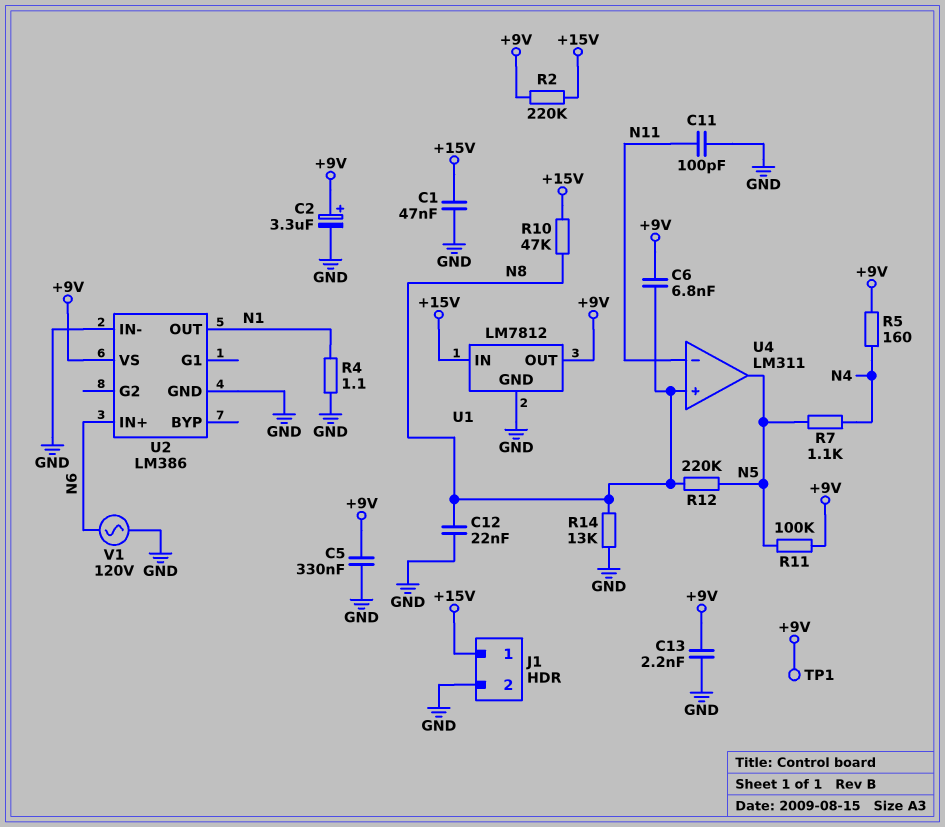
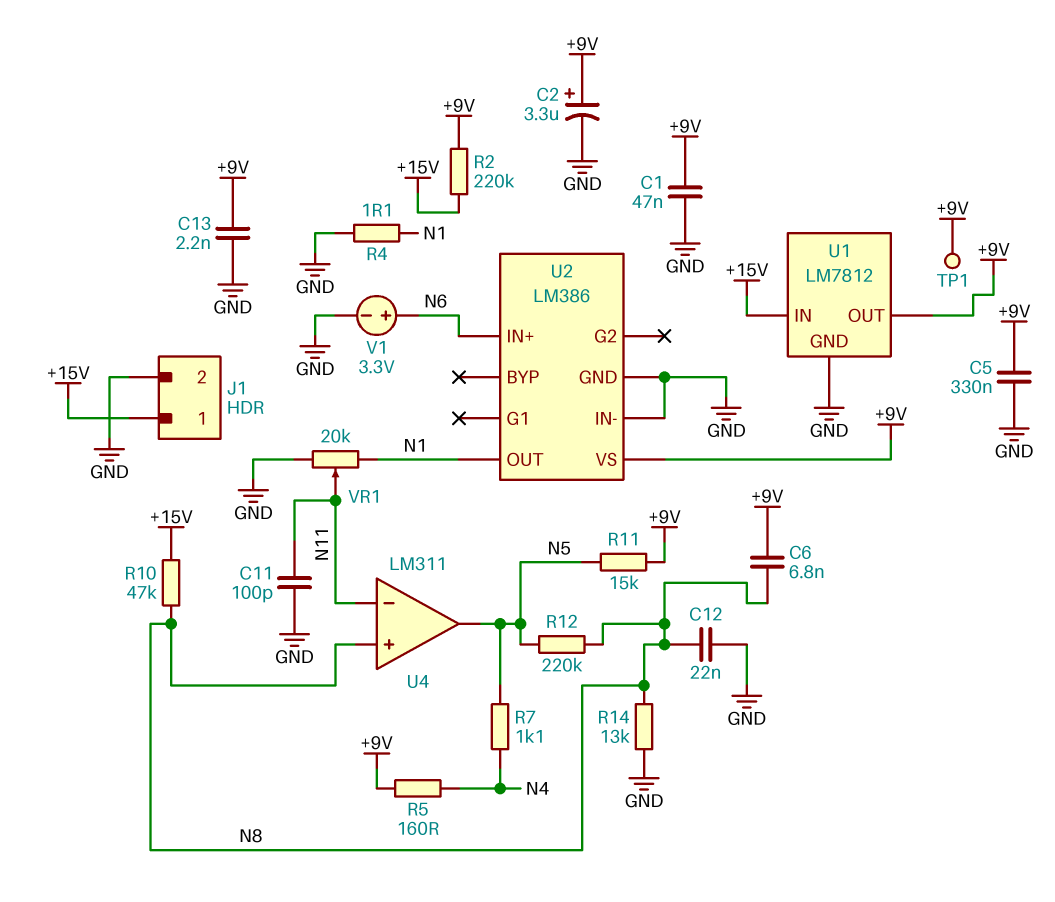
C1: 47nF (+15V, GND) -> 47nF (+9V, GND)
R11: 100k (+9V, N5) -> 15k (+9V, N5)
V1: AC 120V (GND, N6) -> 3.3V (plus N6, minus GND)
VR1: none -> 20k (GND, N1, wiper N11)

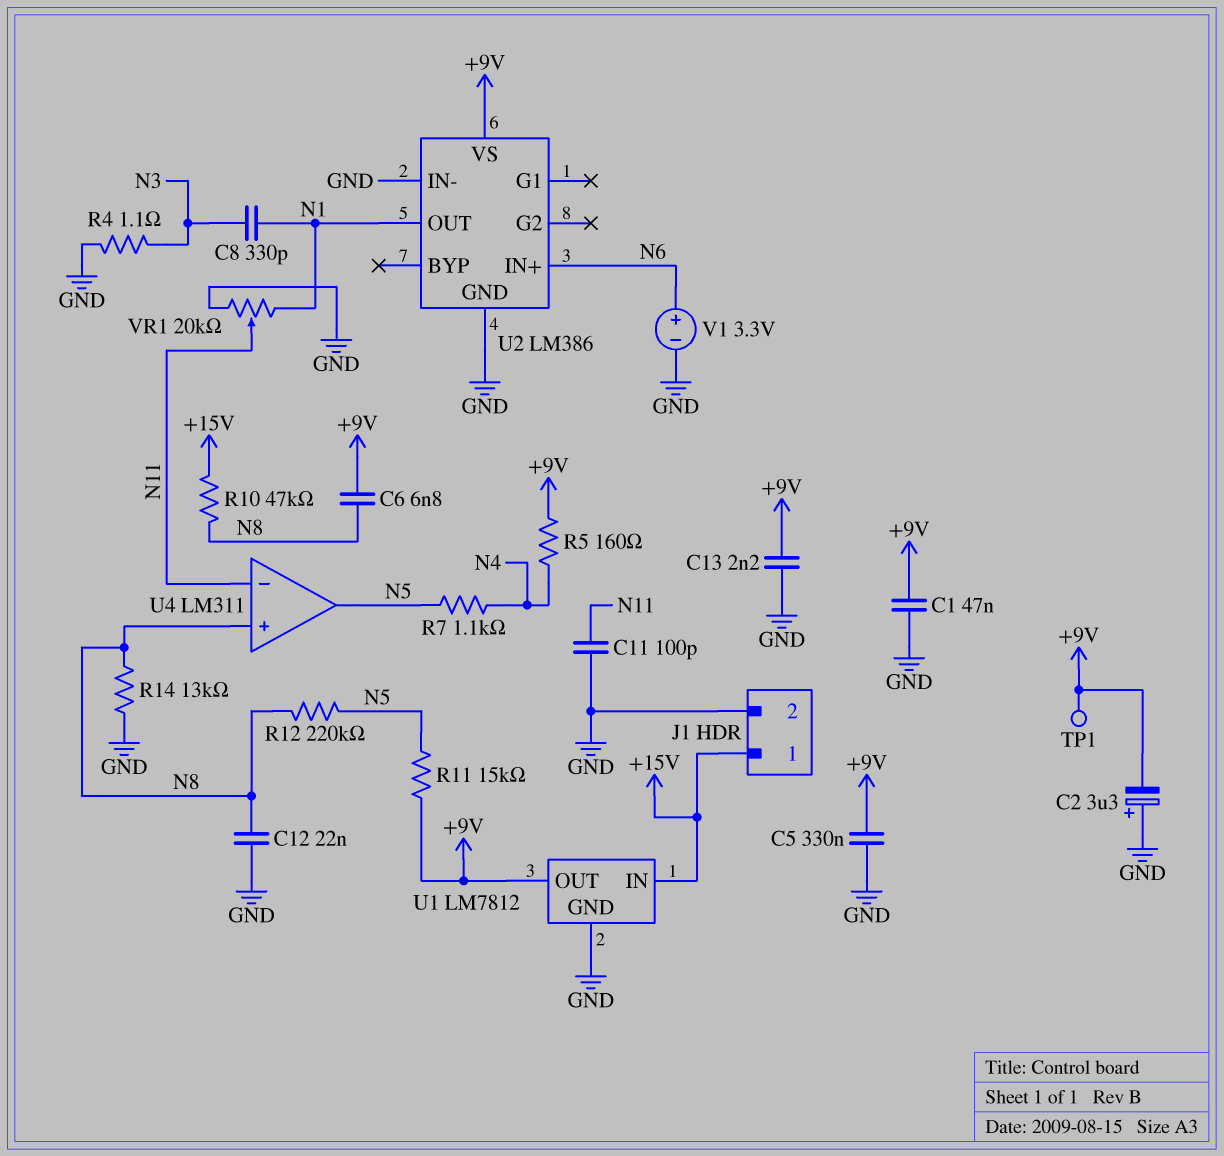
C2: 3.3uF (plus +9V, minus GND) -> 3.3uF (plus GND, minus +9V)
C8: none -> 330pF (N1, N3)
R2: 220k (+9V, +15V) -> none
R4: 1.1 (GND, N1) -> 1.1 (GND, N3)

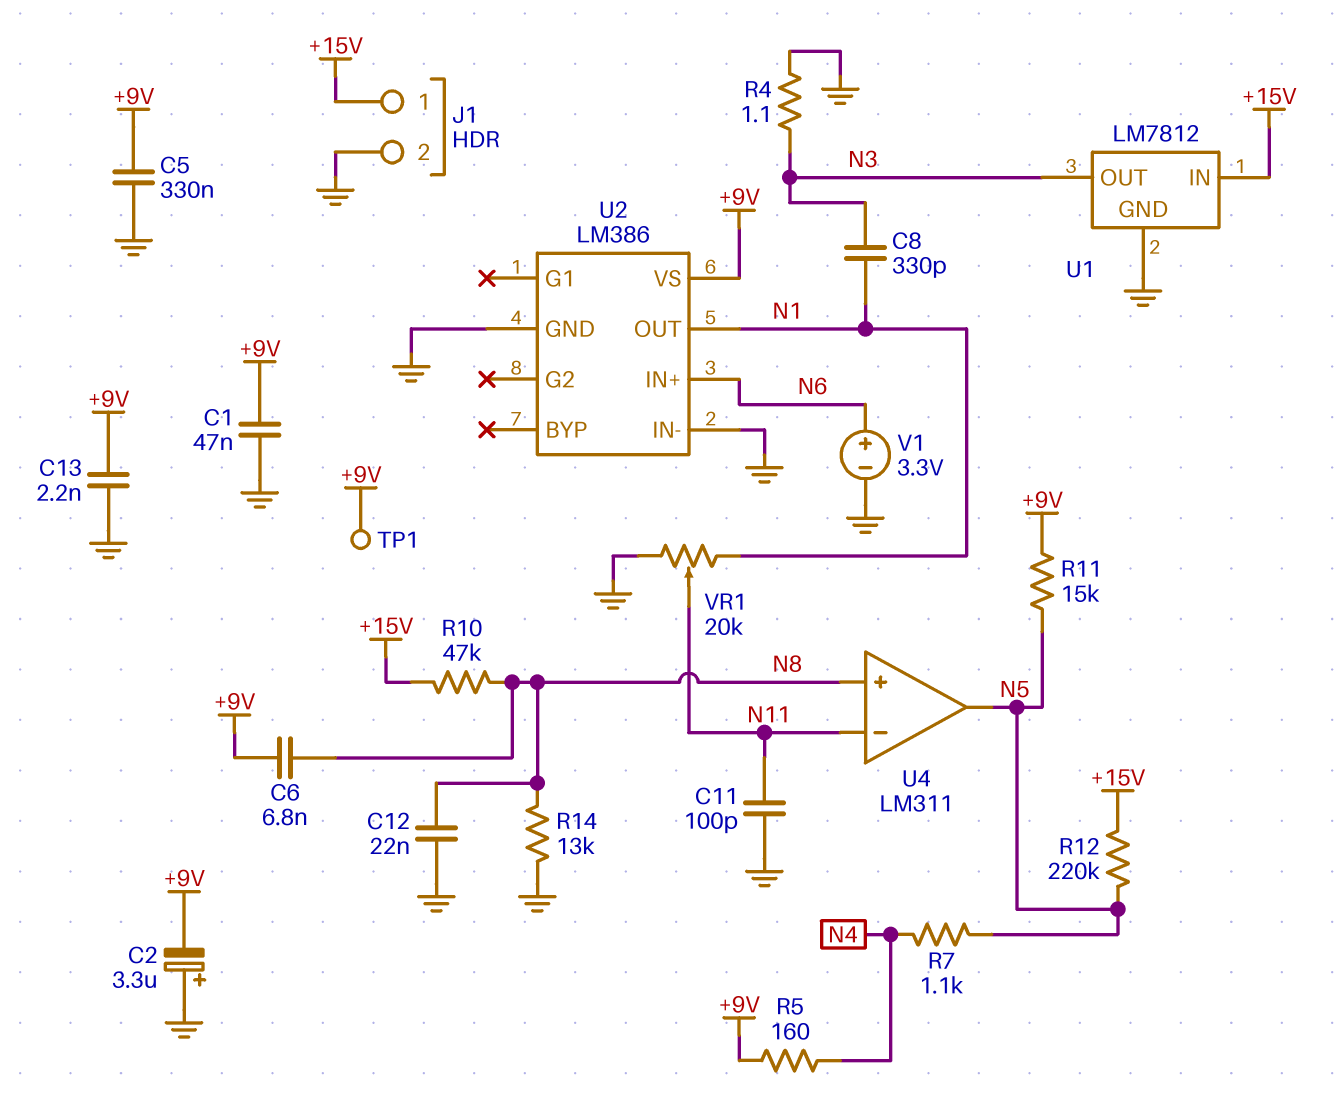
R12: 220k (N5, N8) -> 220k (+15V, N5)
U1 pin OUT: +9V -> N3

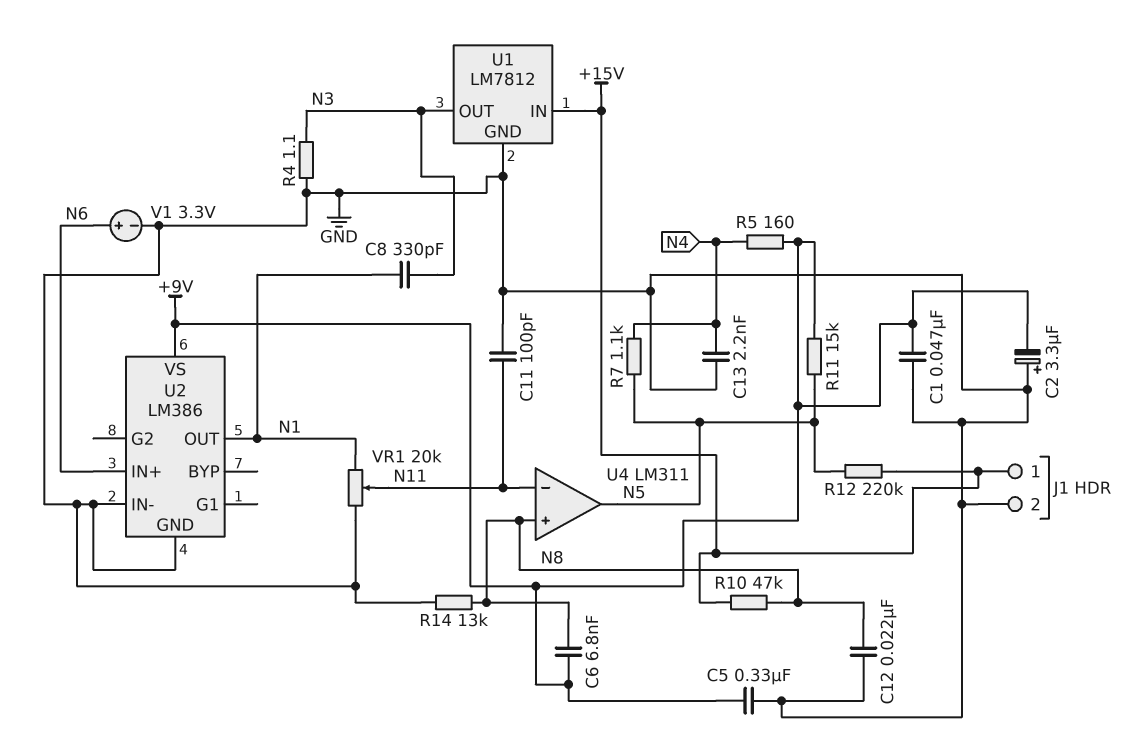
C13: 2.2nF (+9V, GND) -> 2.2nF (GND, N4)
TP1: test point (+9V) -> none

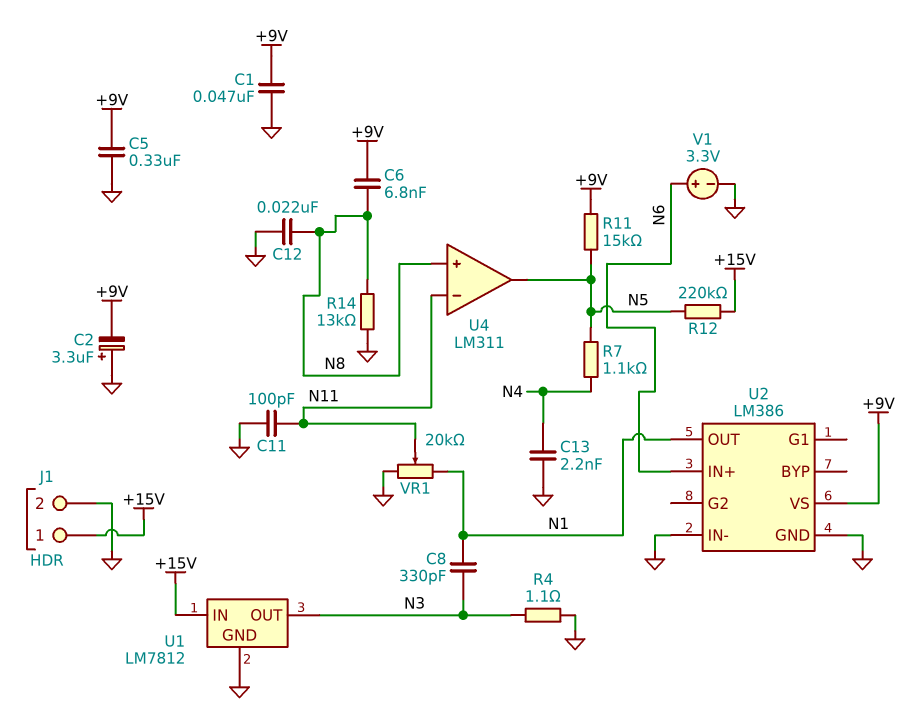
R5: 160 (+9V, N4) -> none
R10: 47k (+15V, N8) -> none

